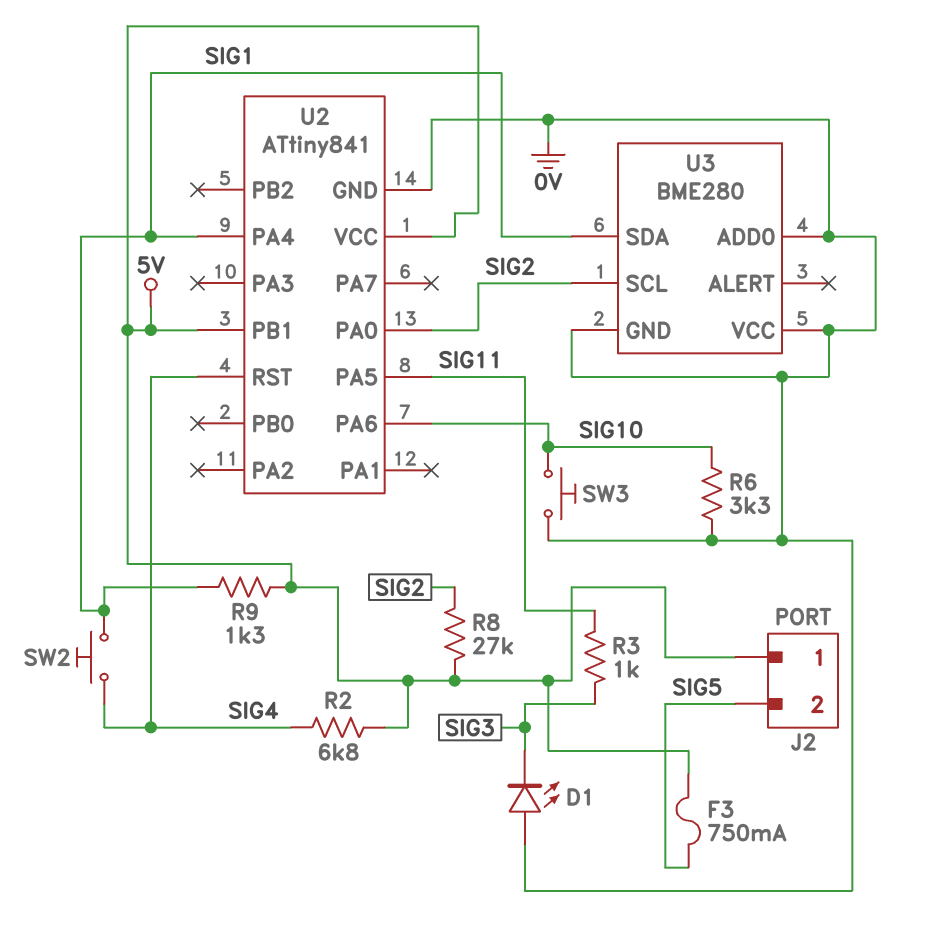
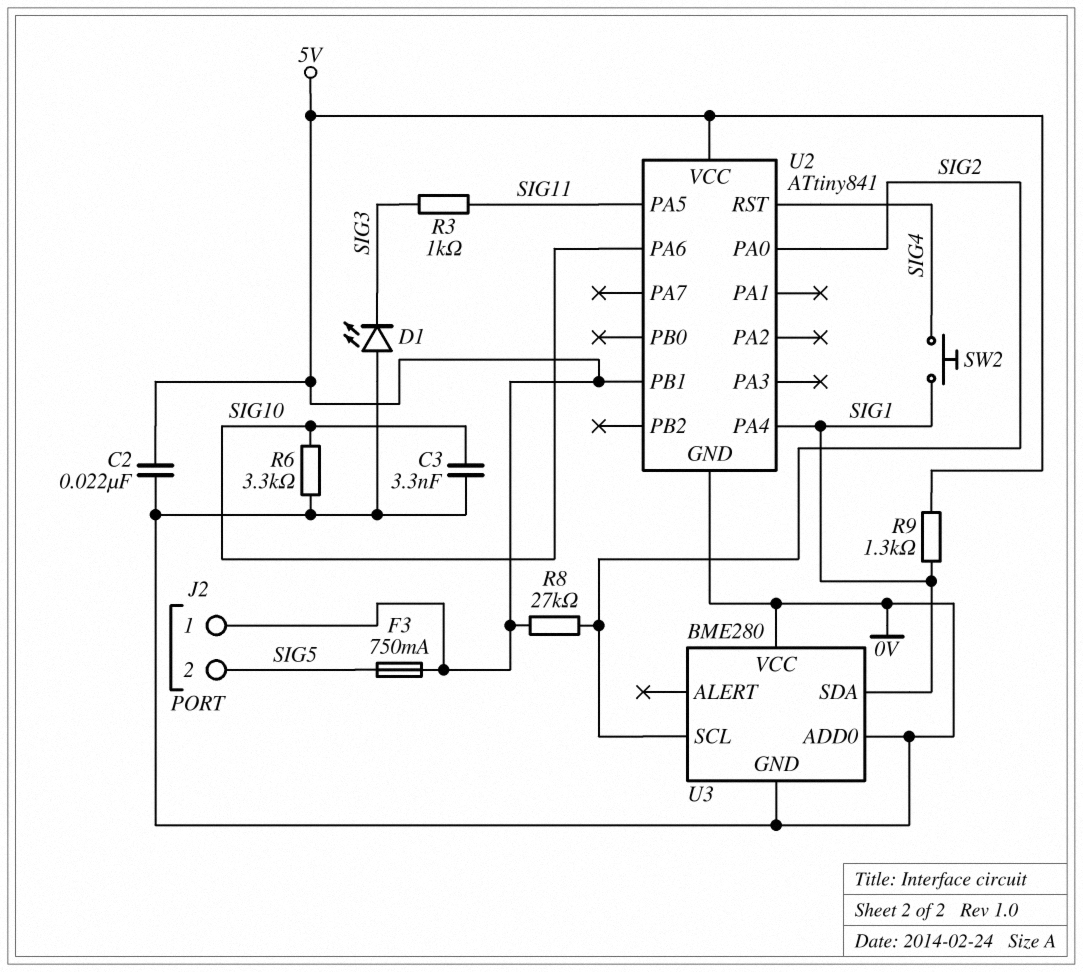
C2: none -> 22nF (0V, 5V)
C3: none -> 3.3nF (0V, SIG10)
R2: 6.8k (5V, SIG4) -> none
SW3: button (0V, SIG10) -> none

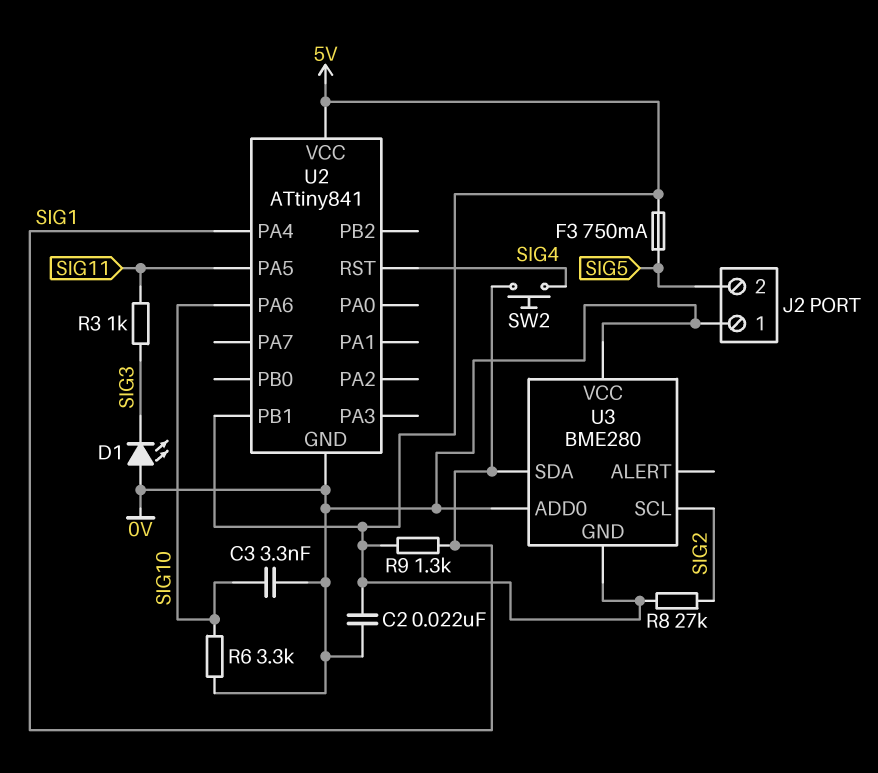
J2 pin 1: 5V -> 0V
U2 pin PA0: SIG2 -> none
U3 pin GND: 0V -> 5V

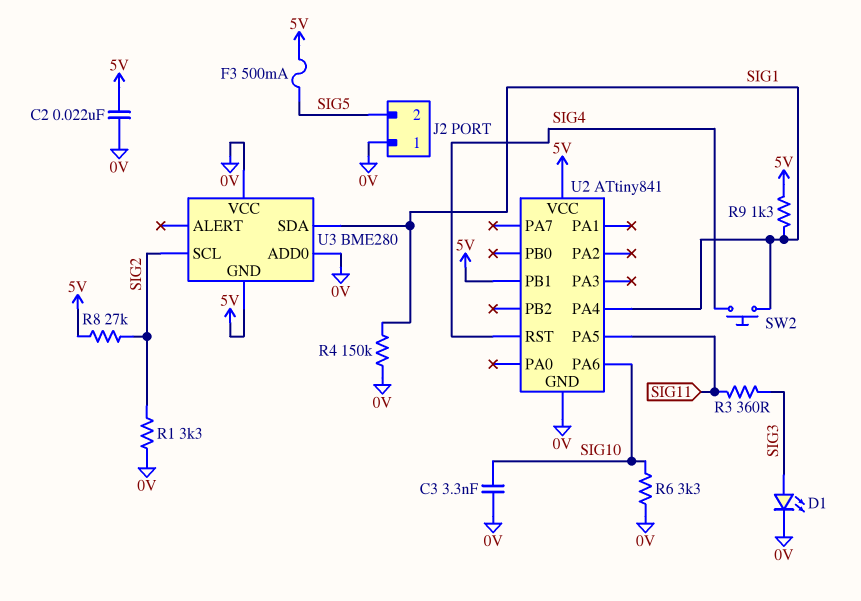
D1: LED (A 0V, K SIG3) -> LED (A SIG3, K 0V)
F3: 750mA (5V, SIG5) -> 500mA (5V, SIG5)
R1: none -> 3.3k (0V, SIG2)
R3: 1k (SIG3, SIG11) -> 360 (SIG3, SIG11)
R4: none -> 150k (0V, SIG1)

